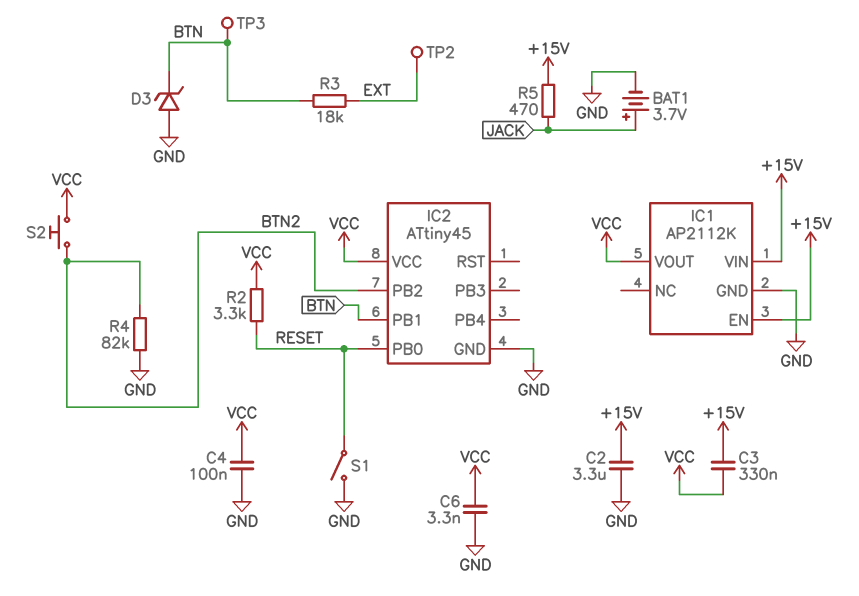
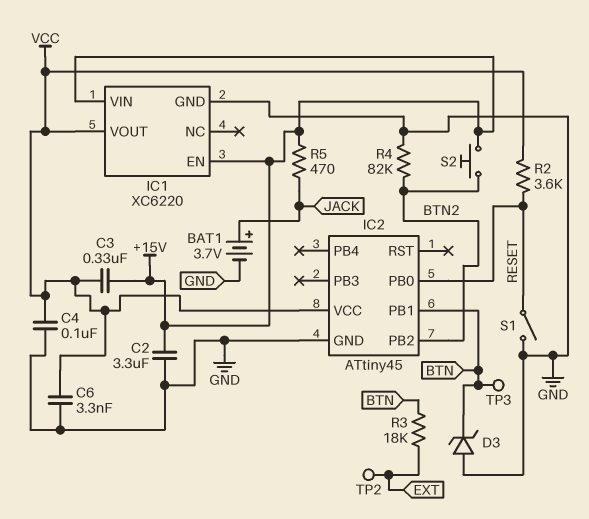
IC1: AP2112K -> XC6220
R2: 3.3k (RESET, VCC) -> 3.6k (RESET, VCC)
S2: button (BTN2, VCC) -> button (+15V, BTN2)

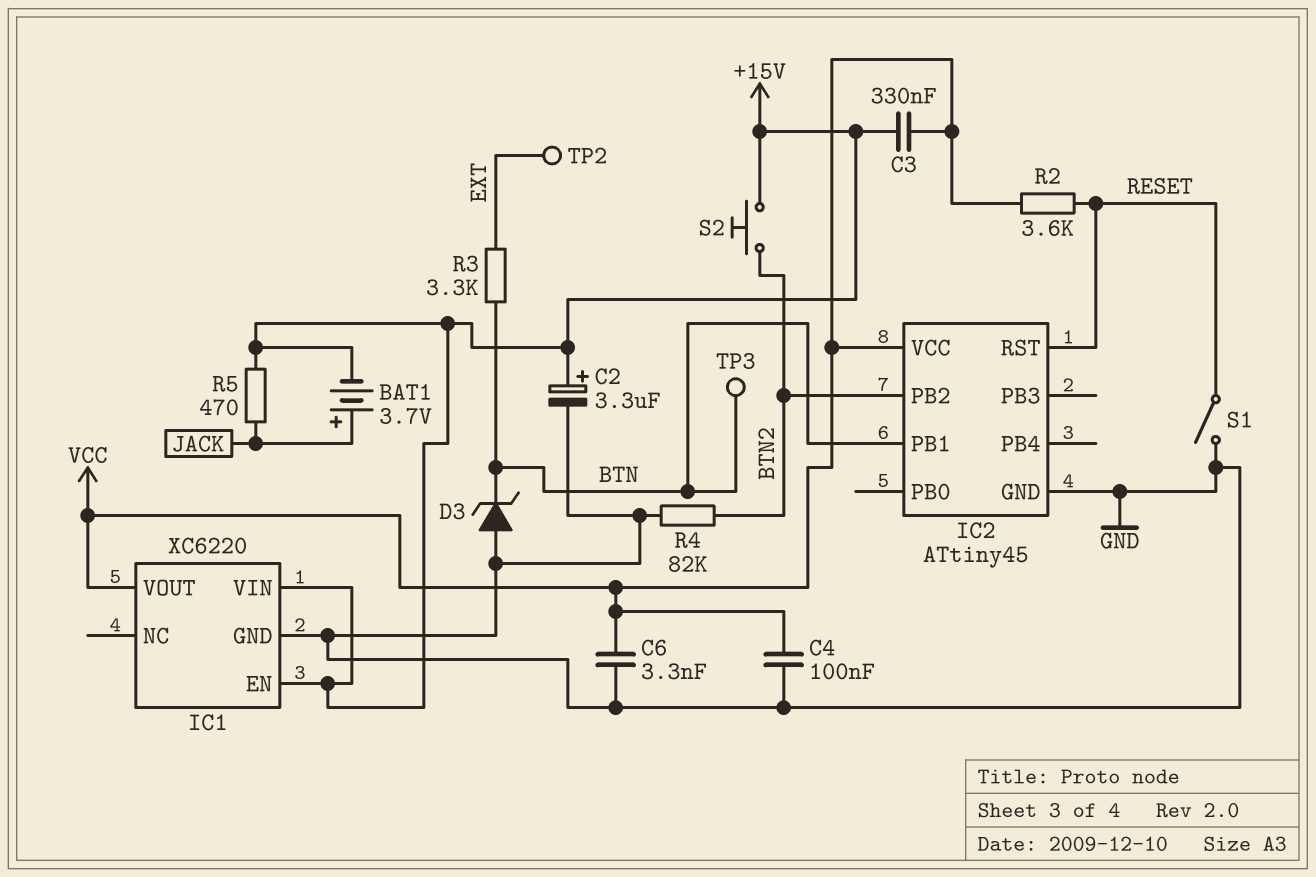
BAT1: 3.7V (plus JACK, minus GND) -> 3.7V (plus JACK, minus +15V)
C2: 3.3uF (+15V, GND) -> 3.3uF (plus +15V, minus GND)
IC2 pin PB0: RESET -> none
IC2 pin RST: none -> RESET
R3: 18k (BTN, EXT) -> 3.3k (BTN, EXT)

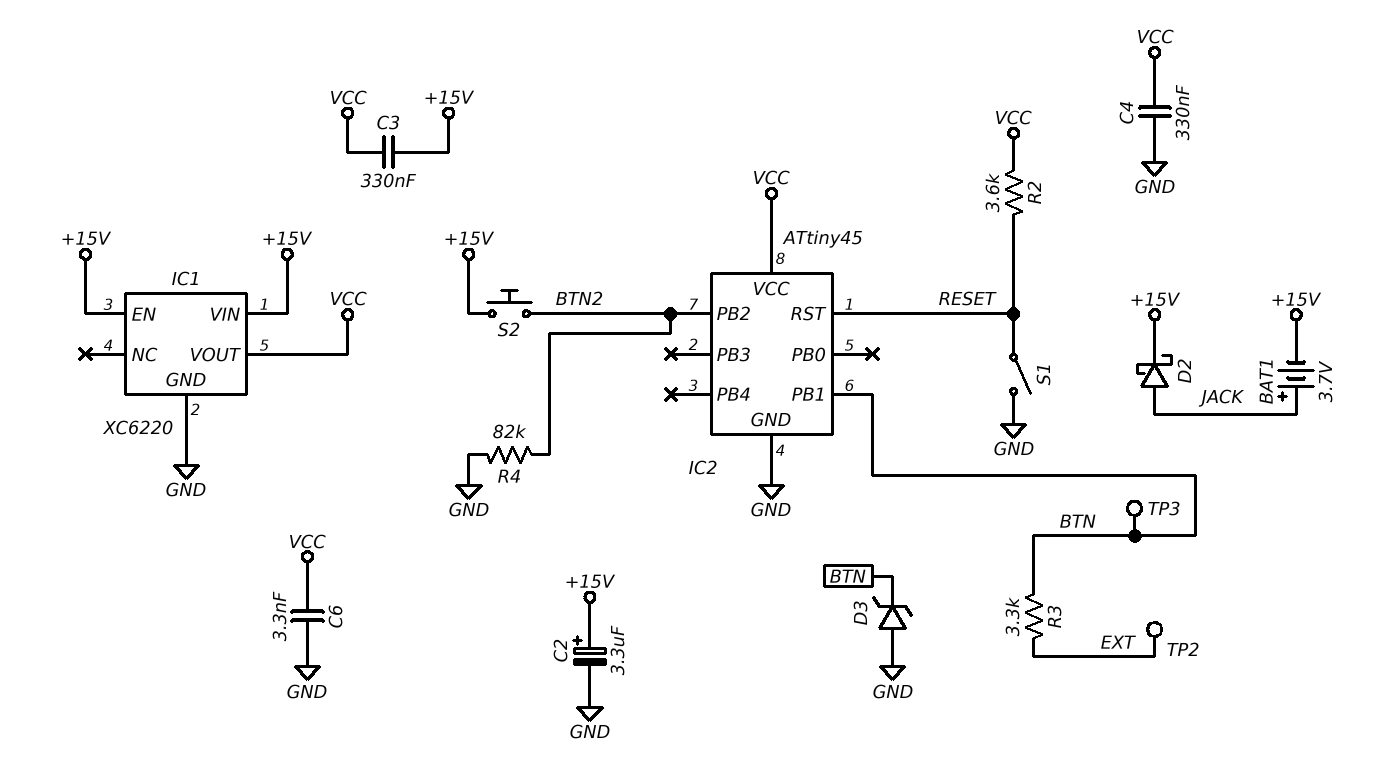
C4: 100nF (GND, VCC) -> 330nF (GND, VCC)
D2: none -> schottky (A JACK, K +15V)
R5: 470 (+15V, JACK) -> none

